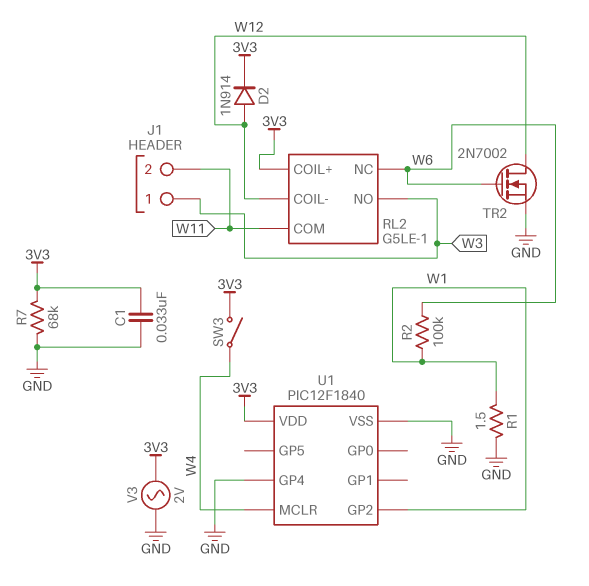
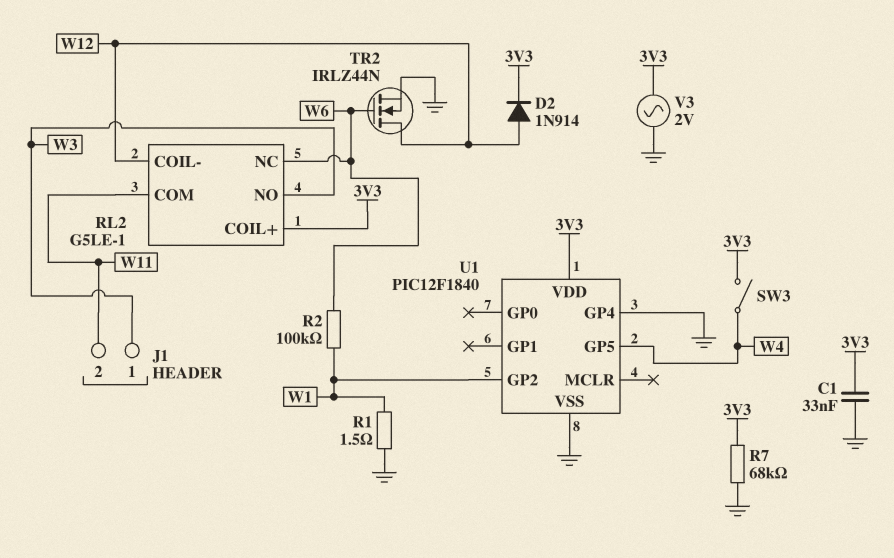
TR2: NMOS 2N7002 (G W6, D W12, S GND) -> NMOS IRLZ44N (G W6, D W12, S GND)
U1 pin GP5: none -> W4
U1 pin MCLR: W4 -> none

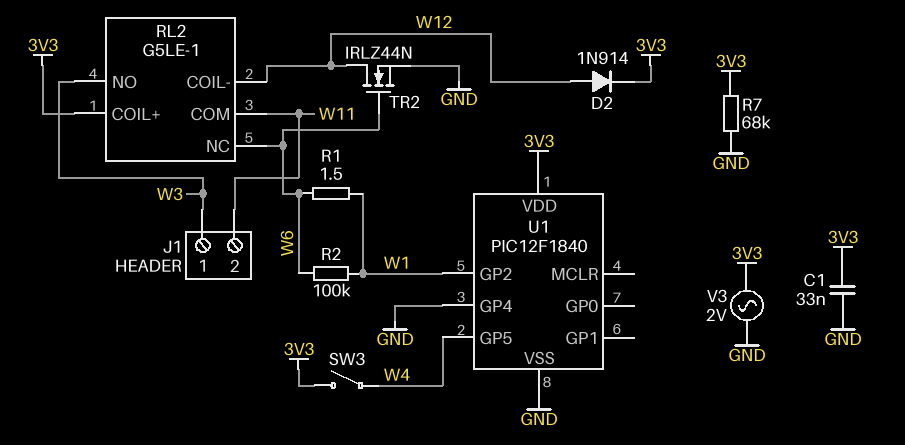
R1: 1.5 (GND, W1) -> 1.5 (W1, W6)

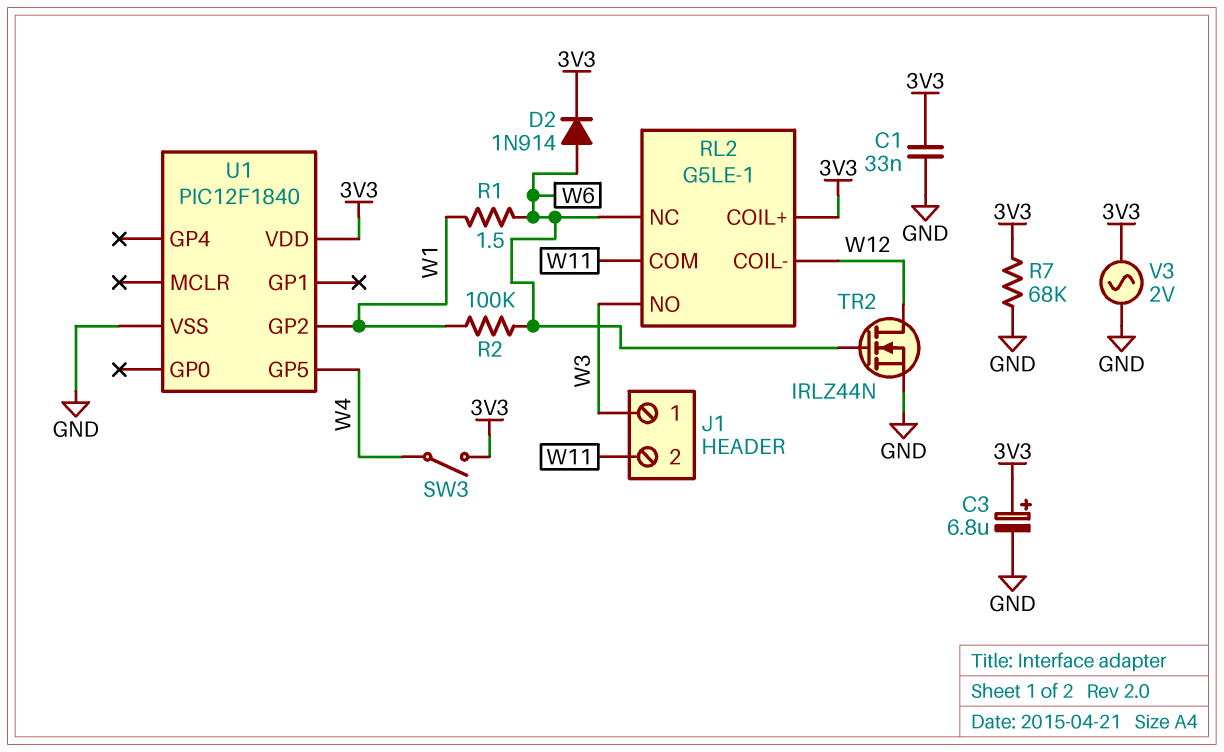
C3: none -> 6.8uF (plus 3V3, minus GND)
D2: diode 1N914 (A W12, K 3V3) -> diode 1N914 (A W6, K 3V3)
U1 pin GP4: GND -> none

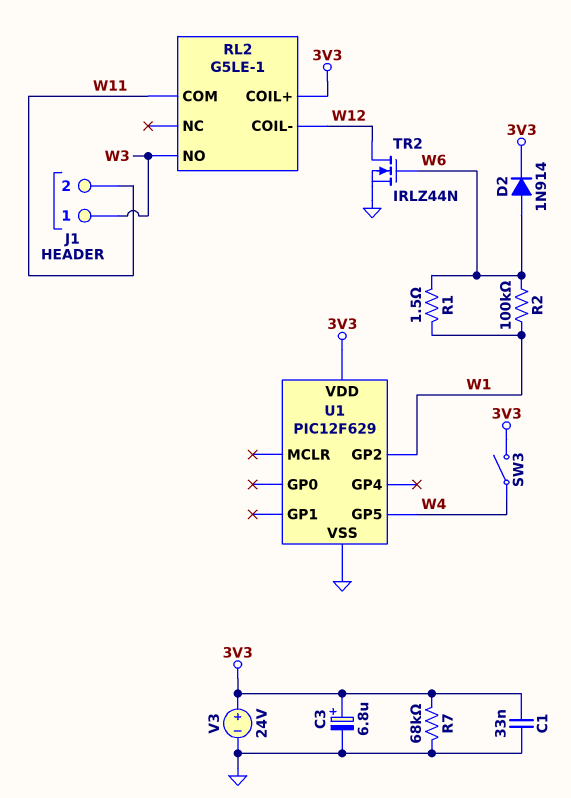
RL2 pin NC: W6 -> none
U1: PIC12F1840 -> PIC12F629
V3: AC 2V (3V3, GND) -> 24V (plus 3V3, minus GND)

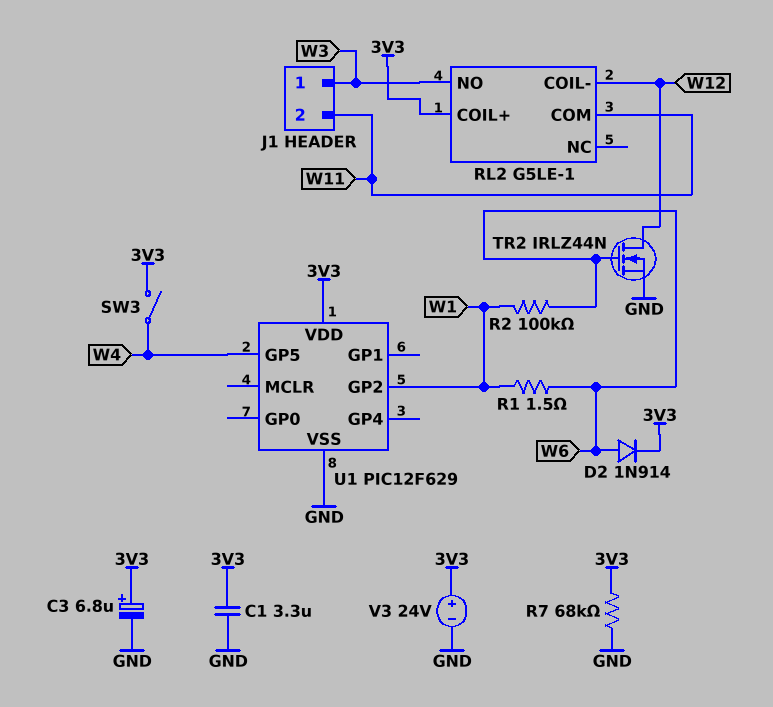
C1: 33nF (3V3, GND) -> 3.3uF (3V3, GND)

